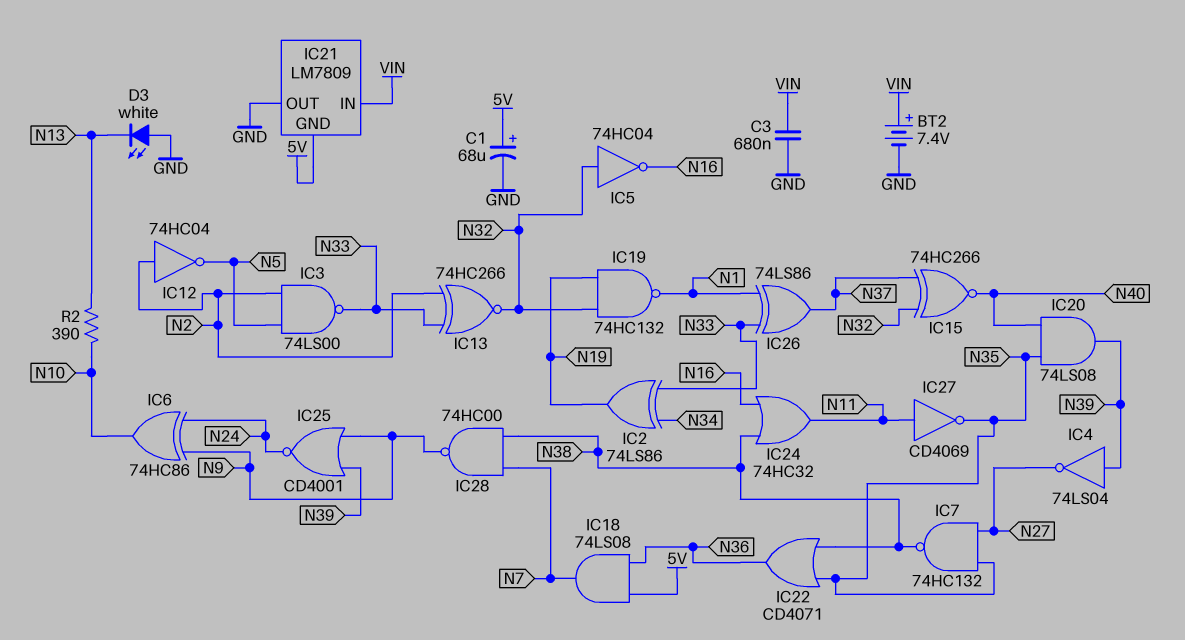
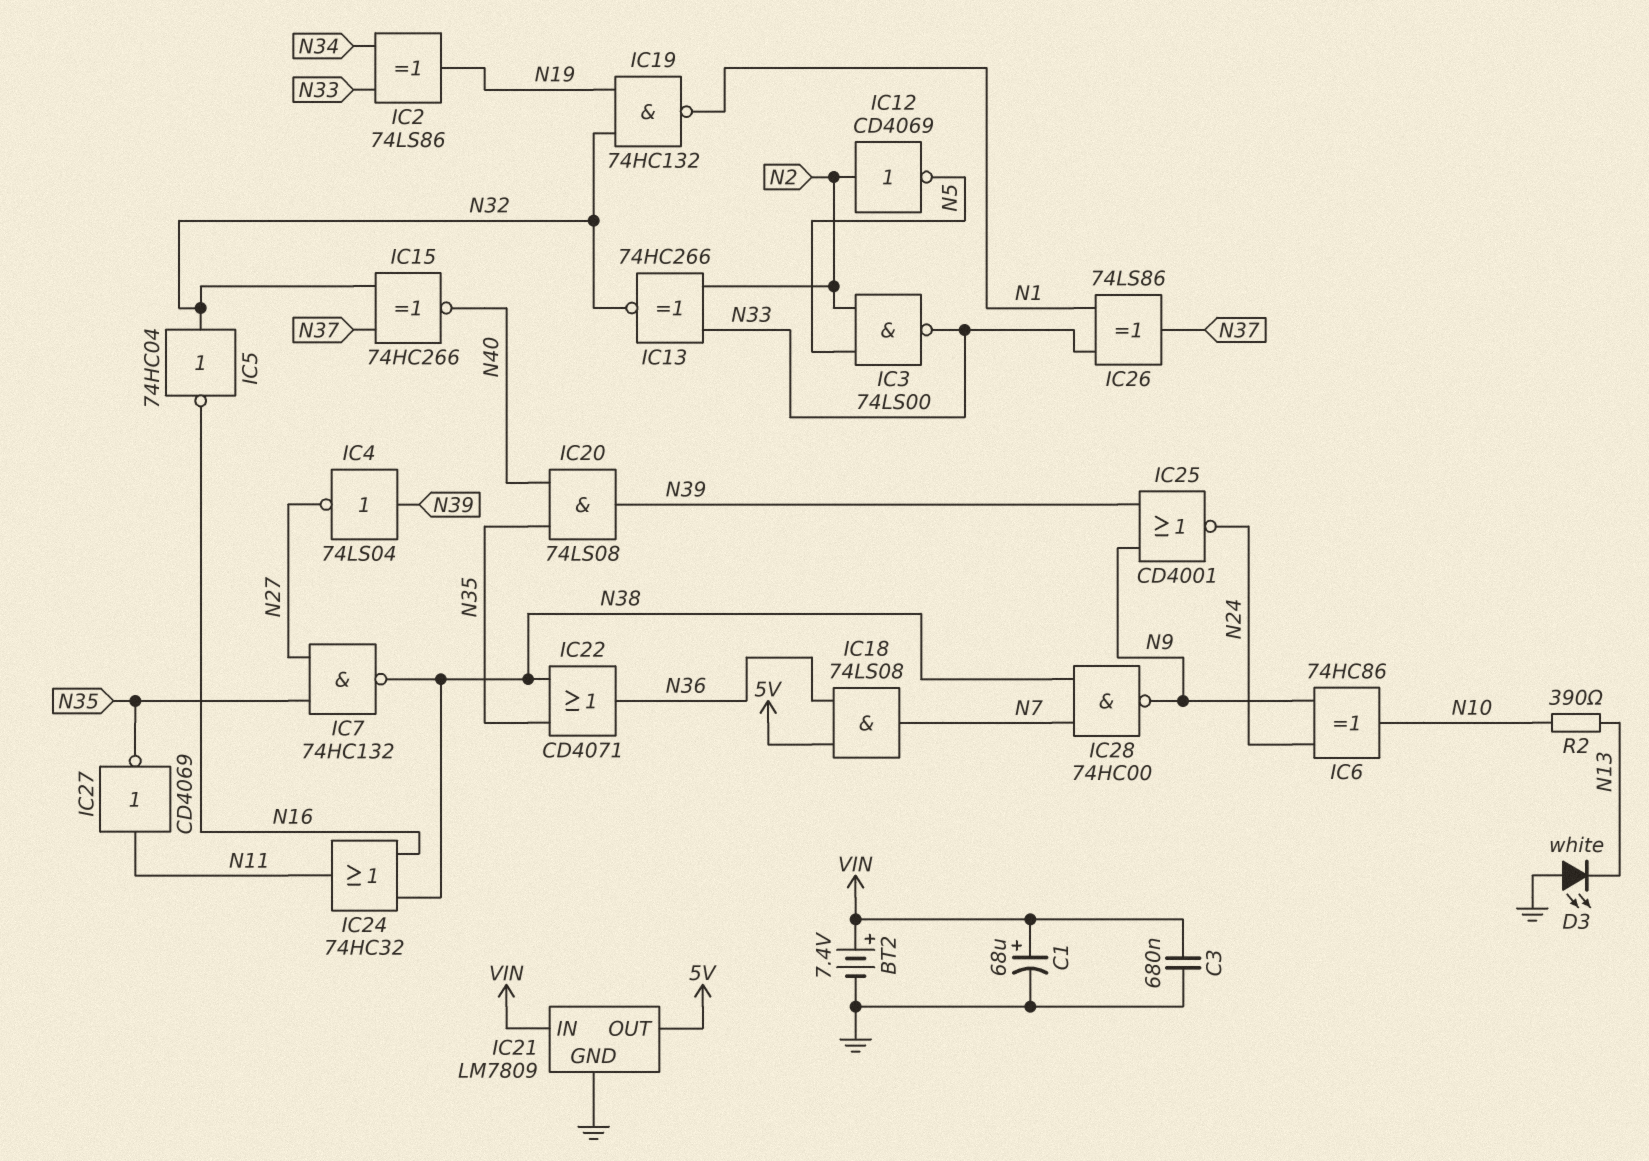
C1: 68uF (plus 5V, minus GND) -> 68uF (plus VIN, minus GND)
IC12: NOT 74HC04 (in N2, out N5) -> NOT CD4069 (in N2, out N5)
IC21 pin GND: 5V -> GND
IC21 pin OUT: GND -> 5V

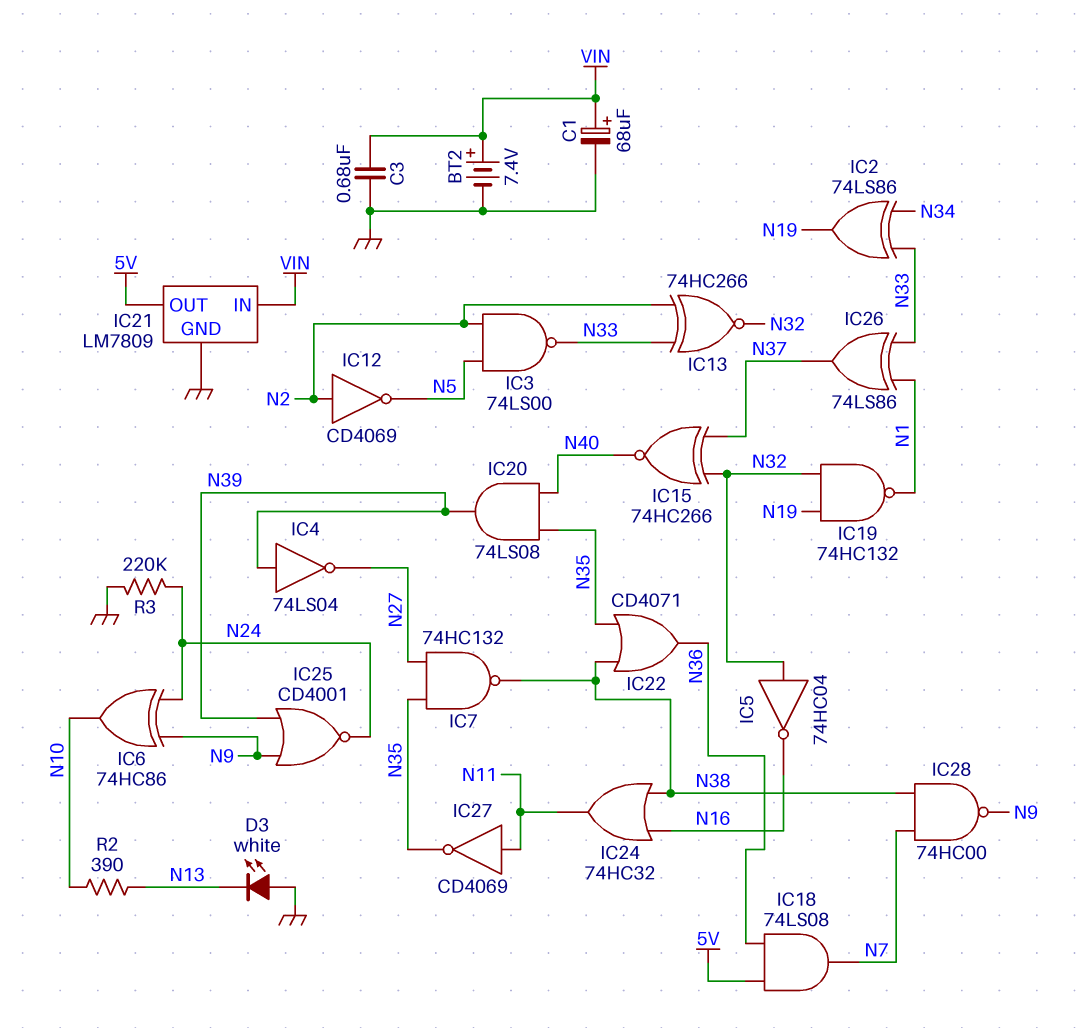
R3: none -> 220k (GND, N24)

